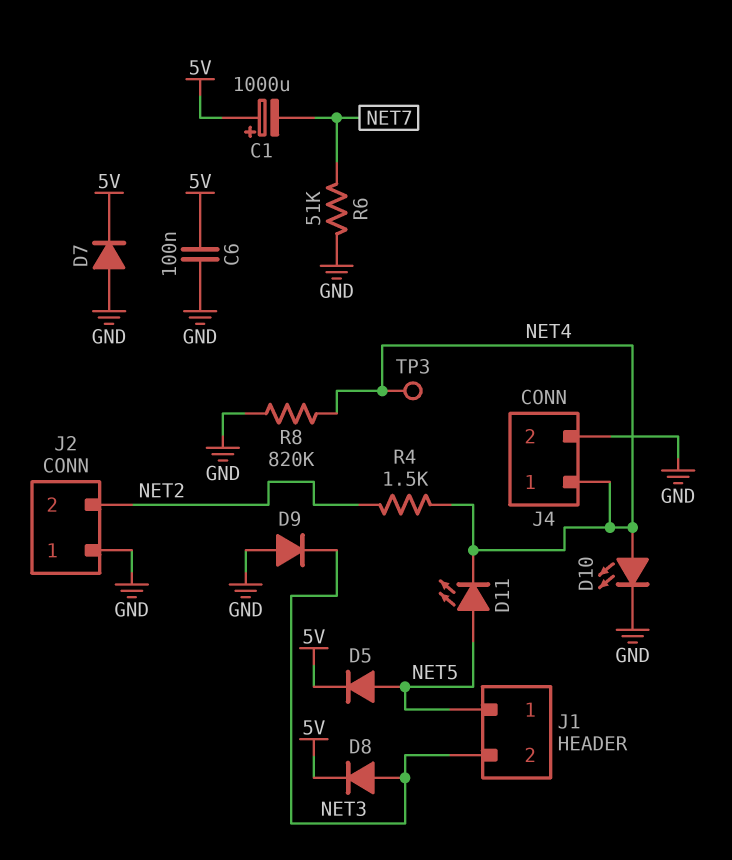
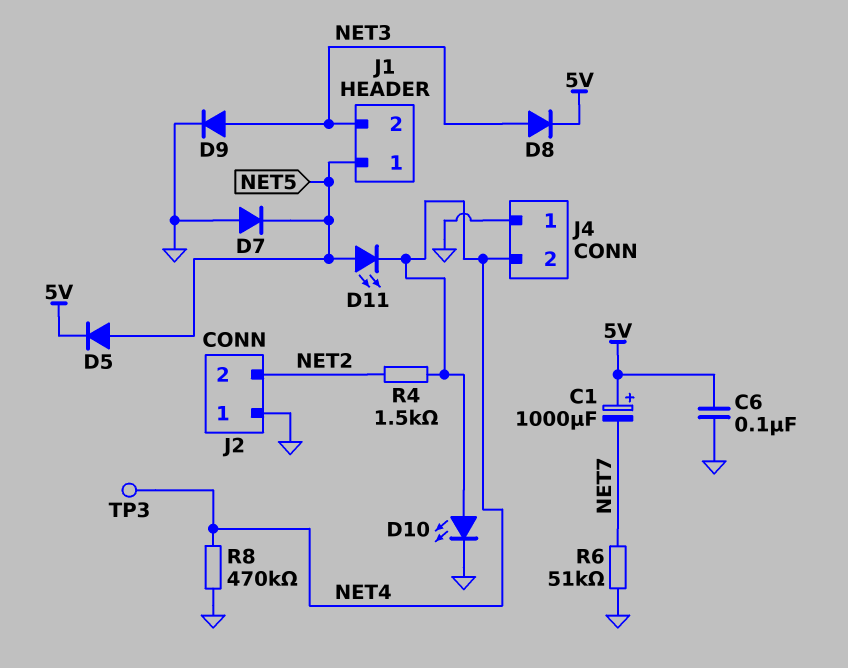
D7: diode (A GND, K 5V) -> diode (A GND, K NET5)
D9: diode (A GND, K NET3) -> diode (A NET3, K GND)
J4 pin 1: NET4 -> GND
J4 pin 2: GND -> NET4
R8: 820k (GND, NET4) -> 470k (GND, NET4)

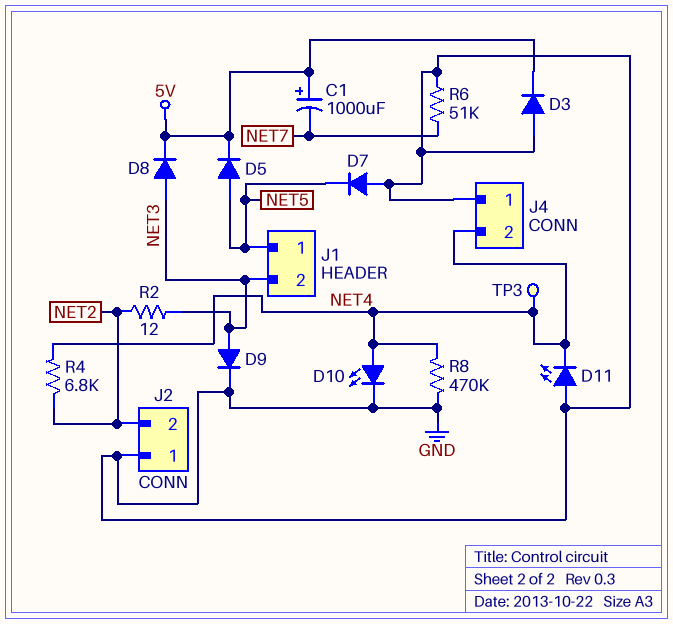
C6: 100nF (5V, GND) -> none
D3: none -> diode (A GND, K 5V)
D11: LED (A NET5, K NET4) -> LED (A GND, K NET4)
R2: none -> 12 (NET2, NET3)
R4: 1.5k (NET2, NET4) -> 6.8k (NET2, NET4)

